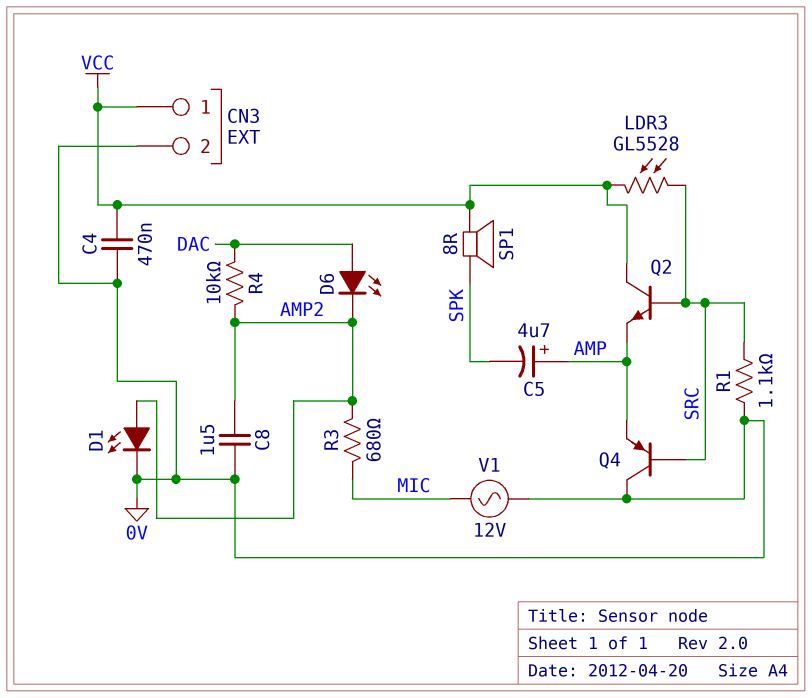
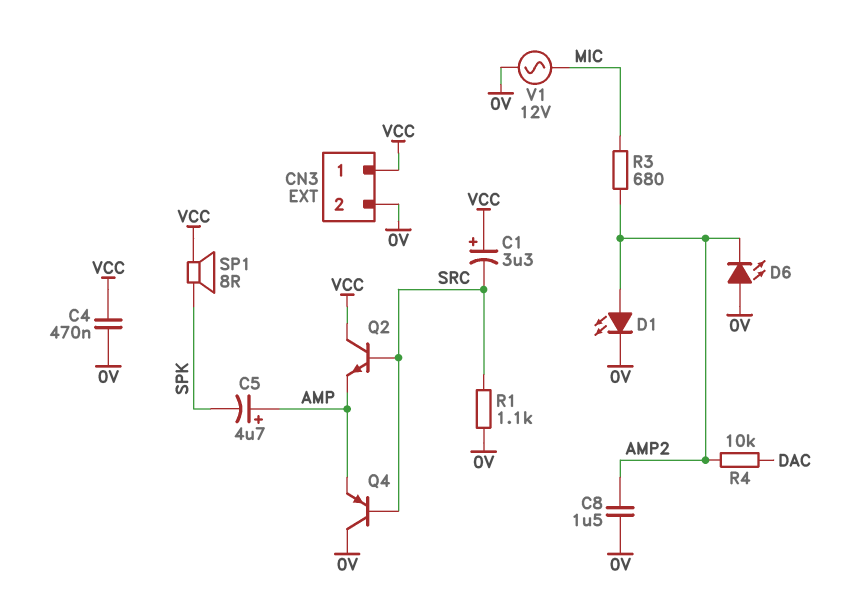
C1: none -> 3.3uF (plus VCC, minus SRC)
D6: LED (A DAC, K AMP2) -> LED (A 0V, K AMP2)
LDR3: GL5528 (SRC, VCC) -> none

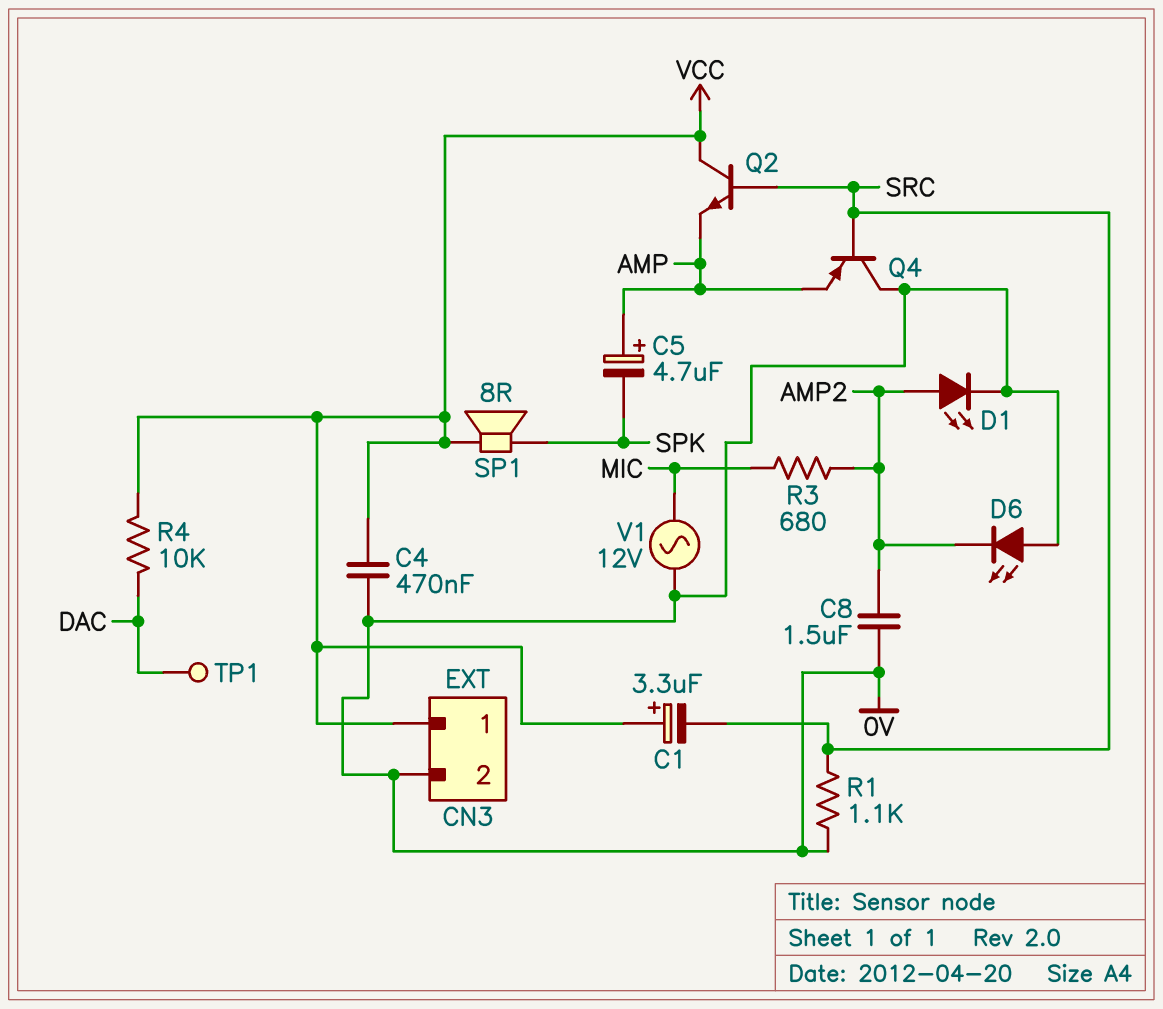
R4: 10k (AMP2, DAC) -> 10k (DAC, VCC)
TP1: none -> test point (DAC)

